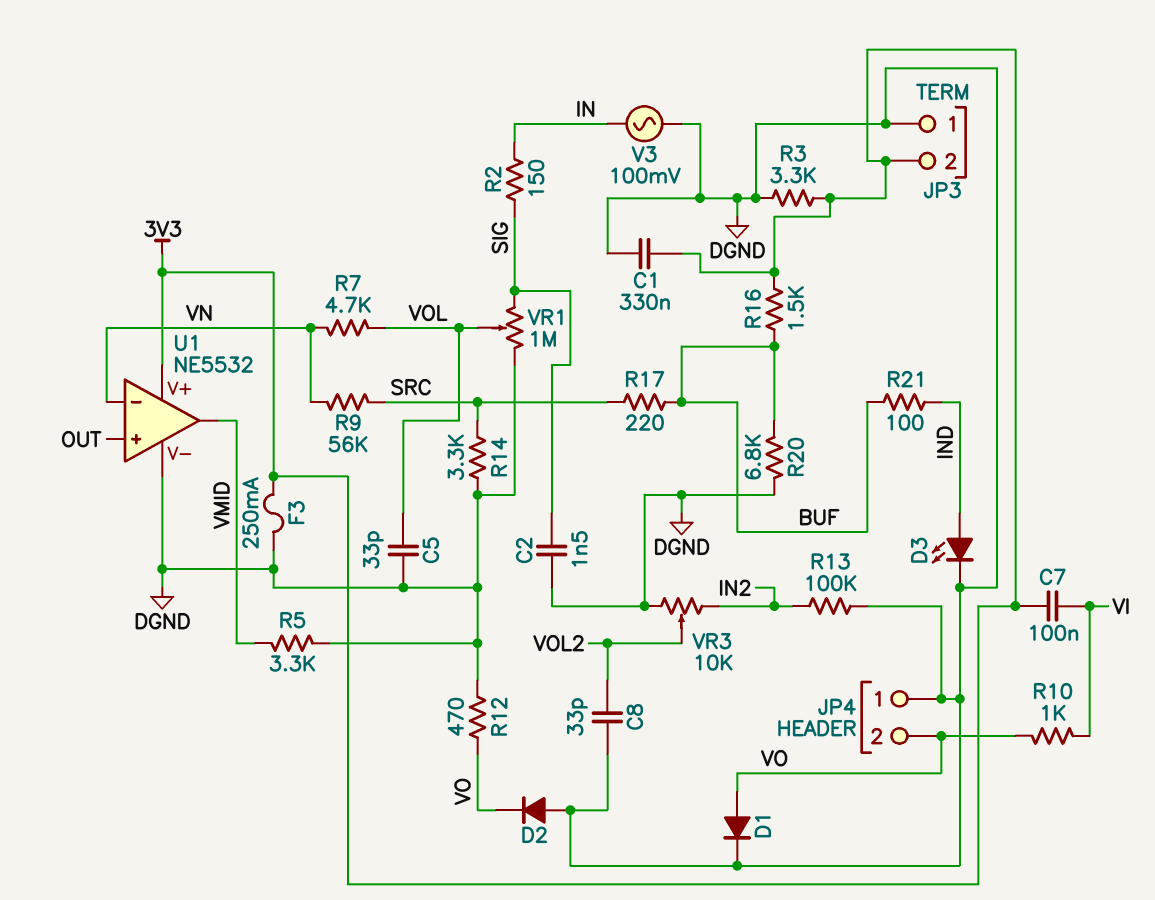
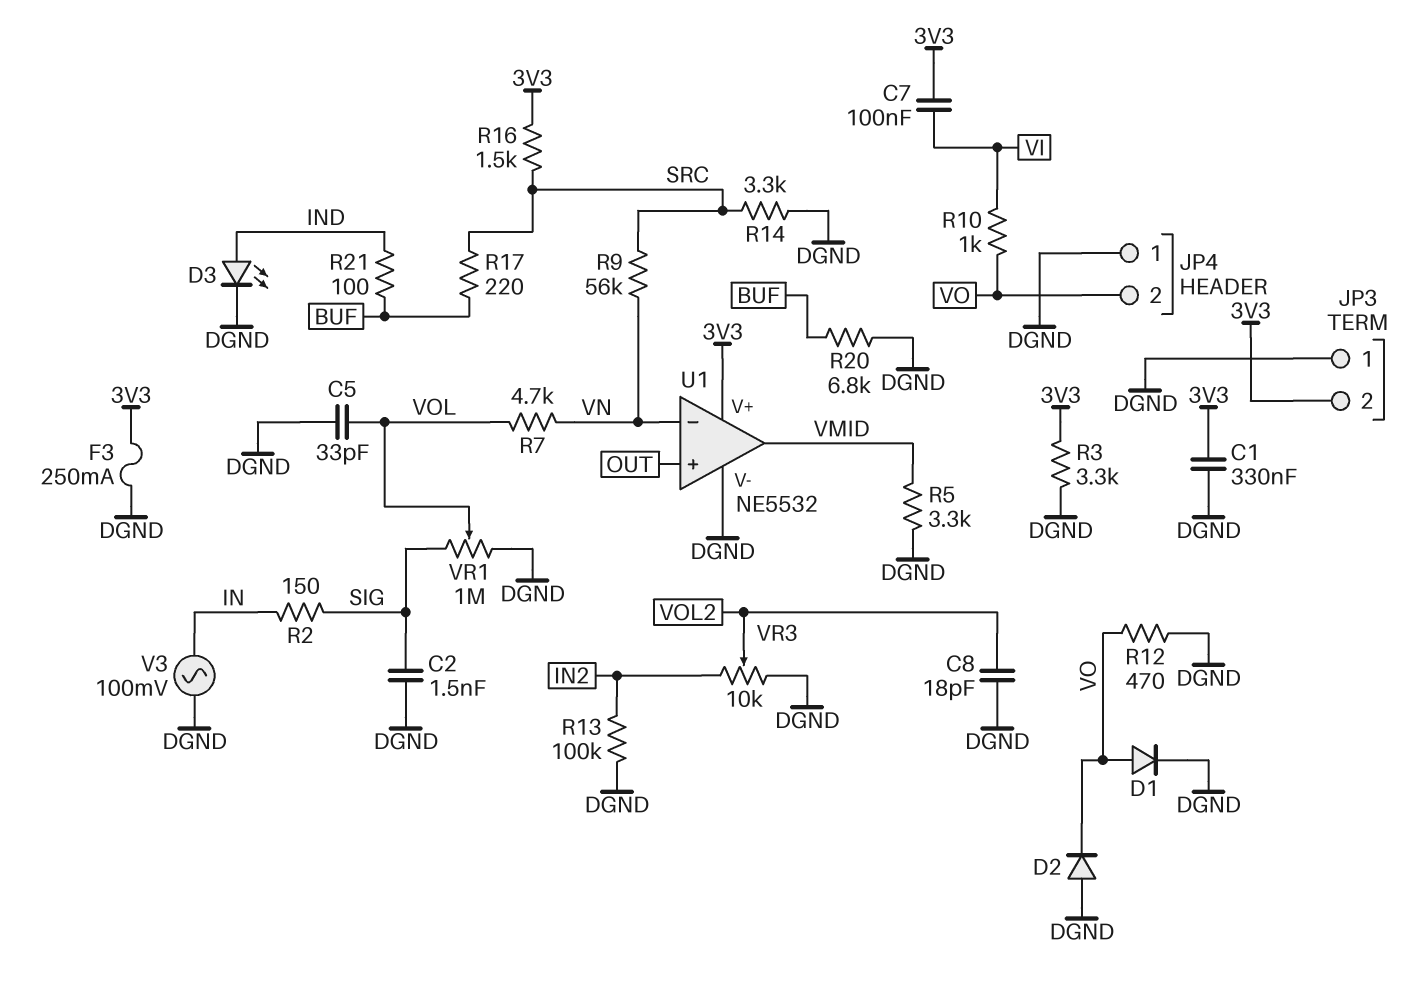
C8: 33pF (DGND, VOL2) -> 18pF (DGND, VOL2)
R16: 1.5k (3V3, BUF) -> 1.5k (3V3, SRC)

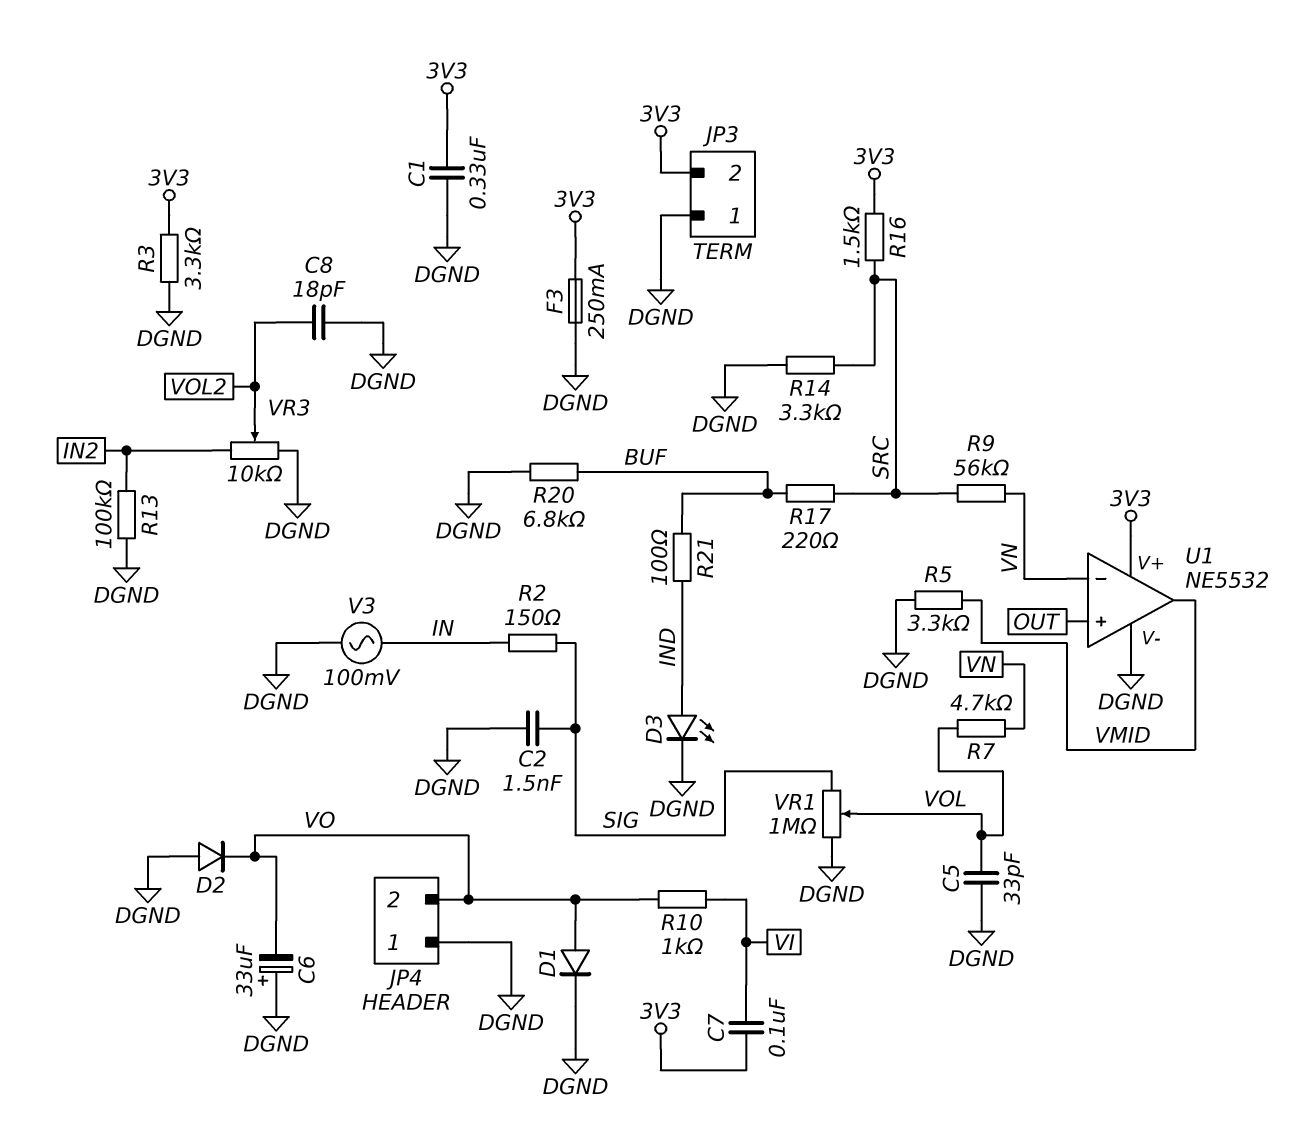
C6: none -> 33uF (plus DGND, minus VO)
R12: 470 (DGND, VO) -> none

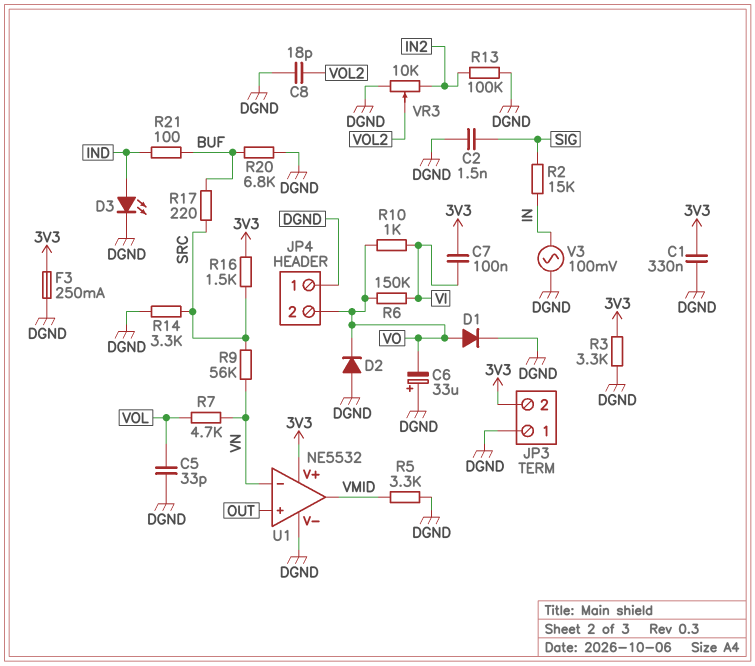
R2: 150 (IN, SIG) -> 15k (IN, SIG)
R6: none -> 150k (VI, VO)
VR1: 1M (DGND, SIG, wiper VOL) -> none

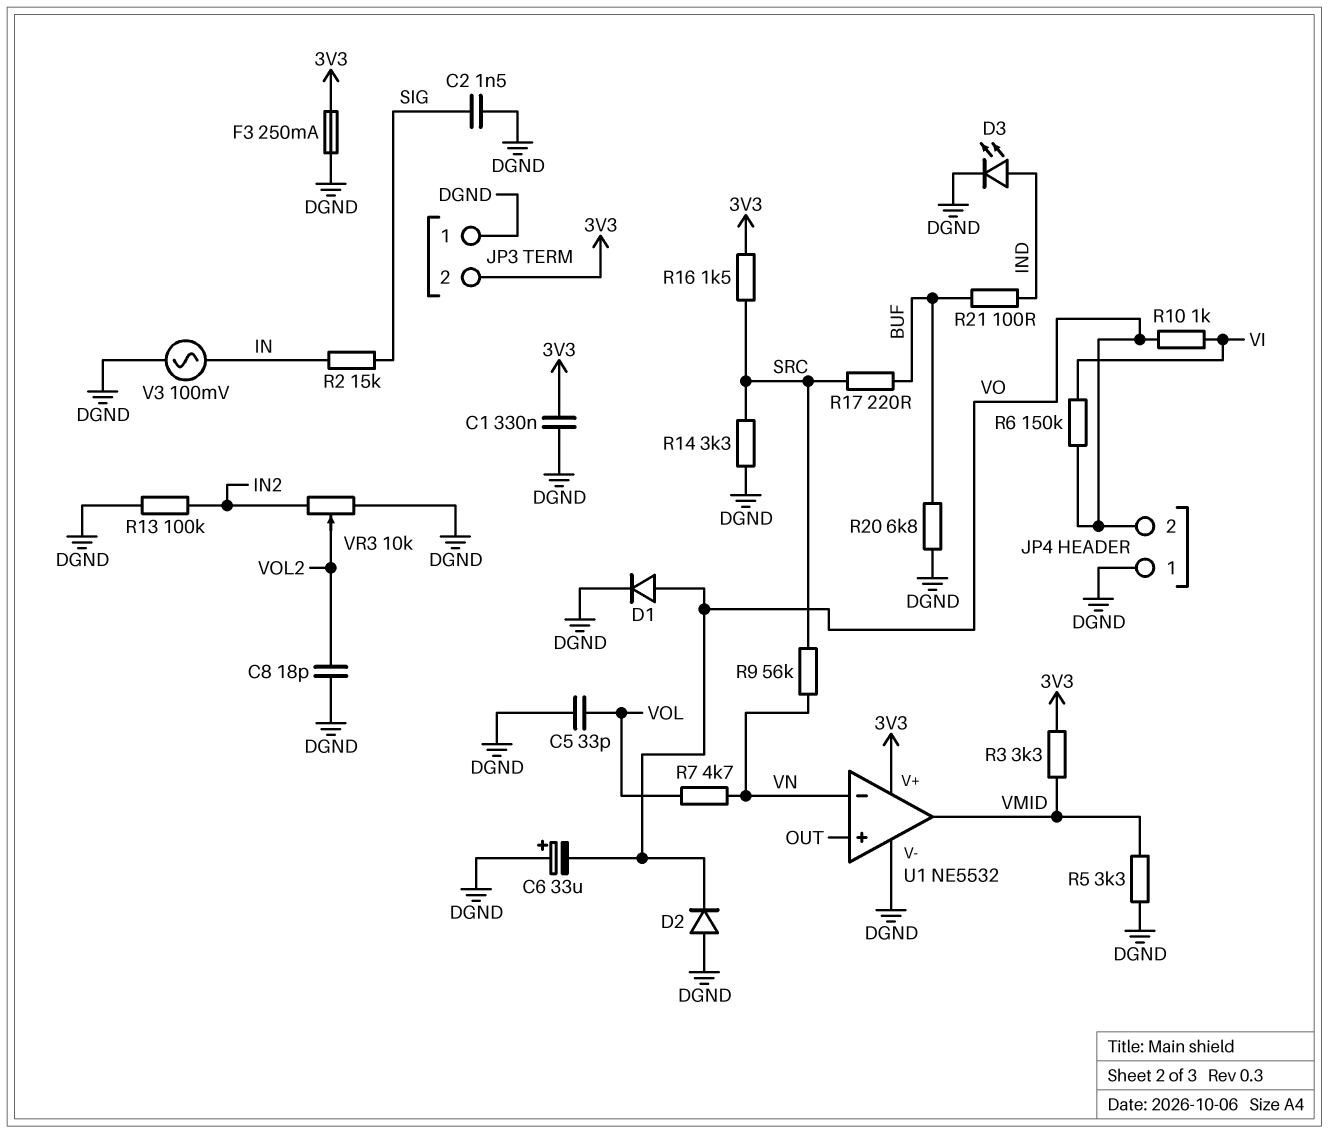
C7: 100nF (3V3, VI) -> none
R3: 3.3k (3V3, DGND) -> 3.3k (3V3, VMID)

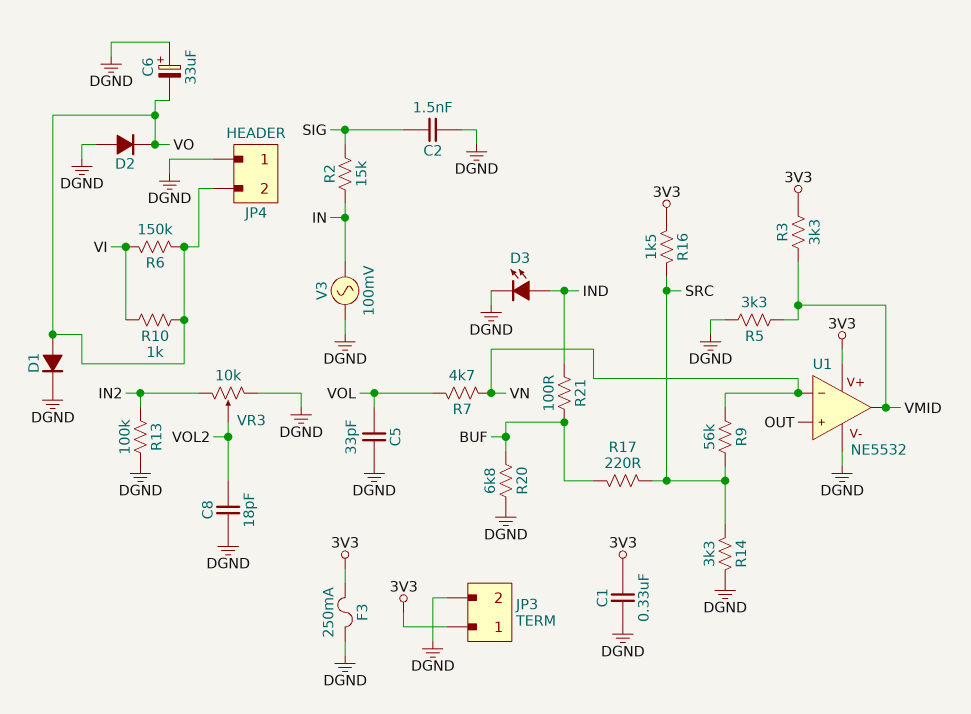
JP3 pin 1: DGND -> 3V3
JP3 pin 2: 3V3 -> DGND

